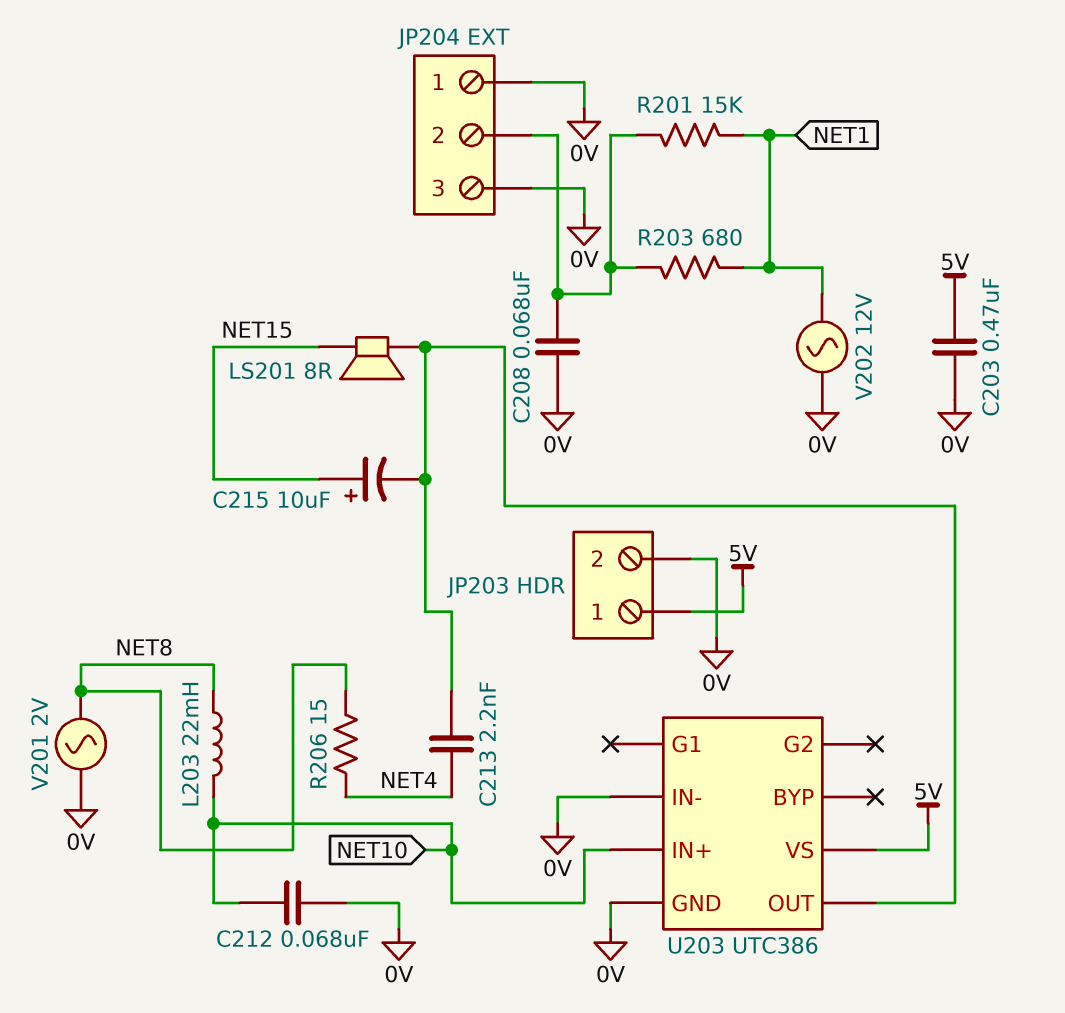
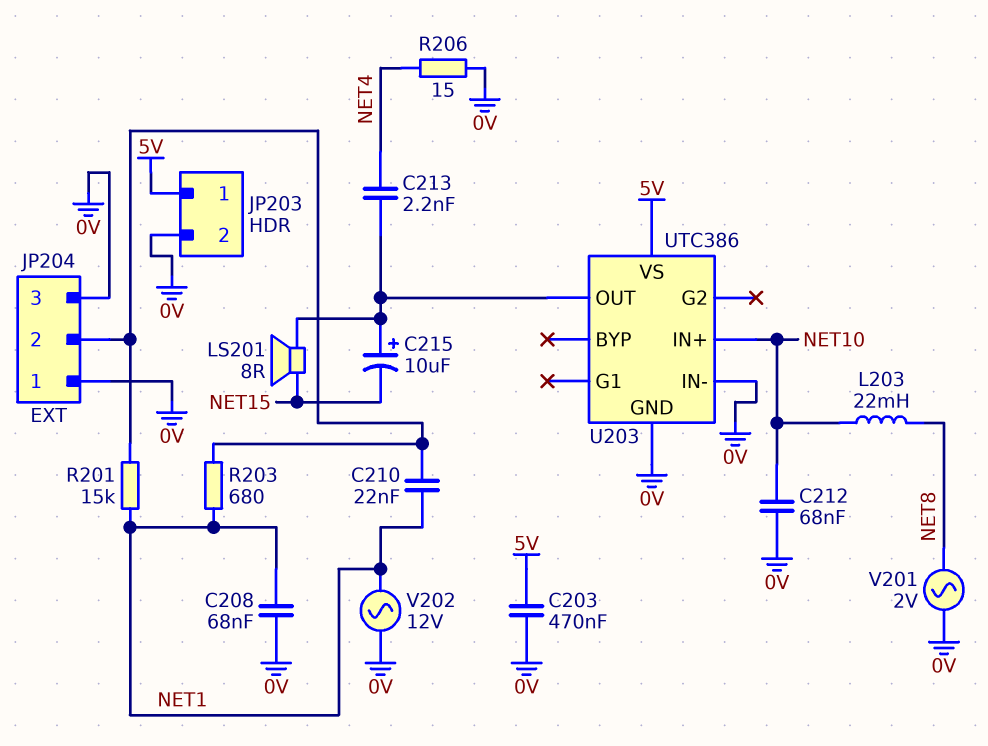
C208: 68nF (0V, JP204/2) -> 68nF (0V, NET1)
C210: none -> 22nF (JP204/2, NET1)
C215: 10uF (plus NET15, minus U203/OUT) -> 10uF (plus U203/OUT, minus NET15)
R206: 15 (NET4, NET8) -> 15 (0V, NET4)

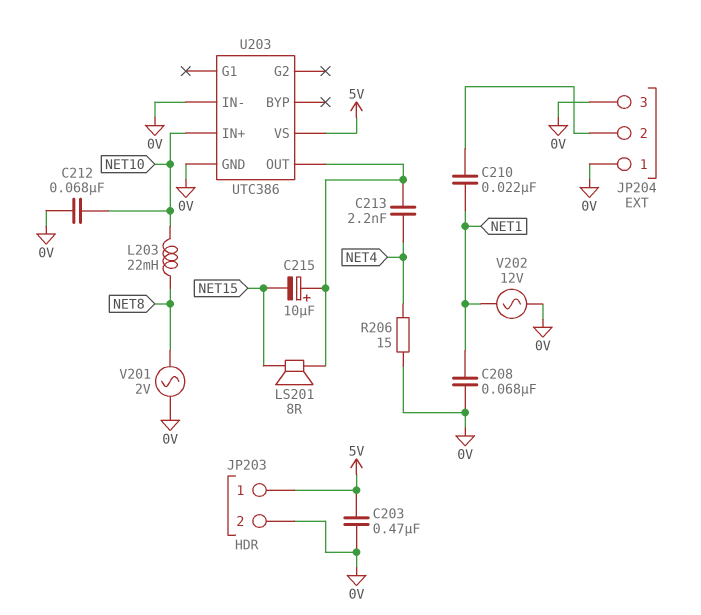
R201: 15k (JP204/2, NET1) -> none
R203: 680 (JP204/2, NET1) -> none

